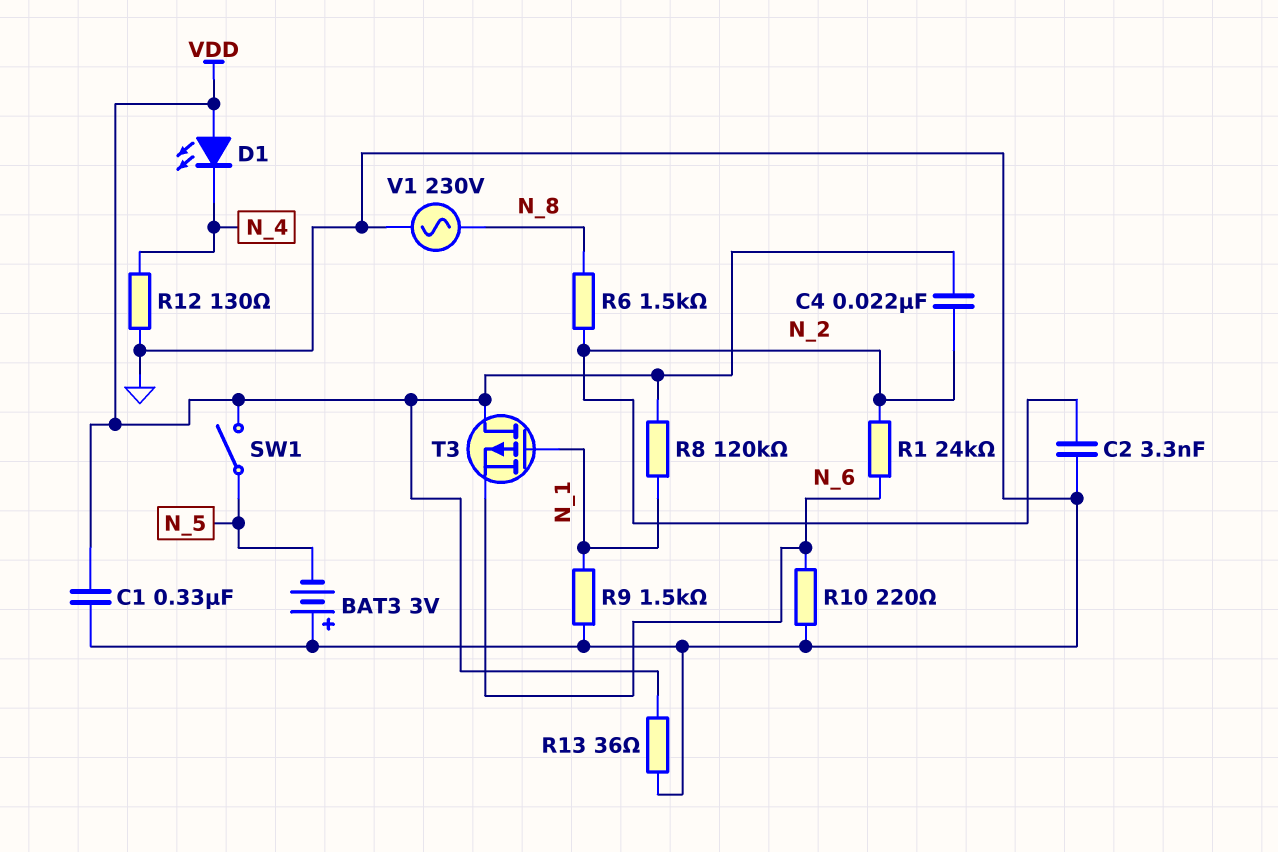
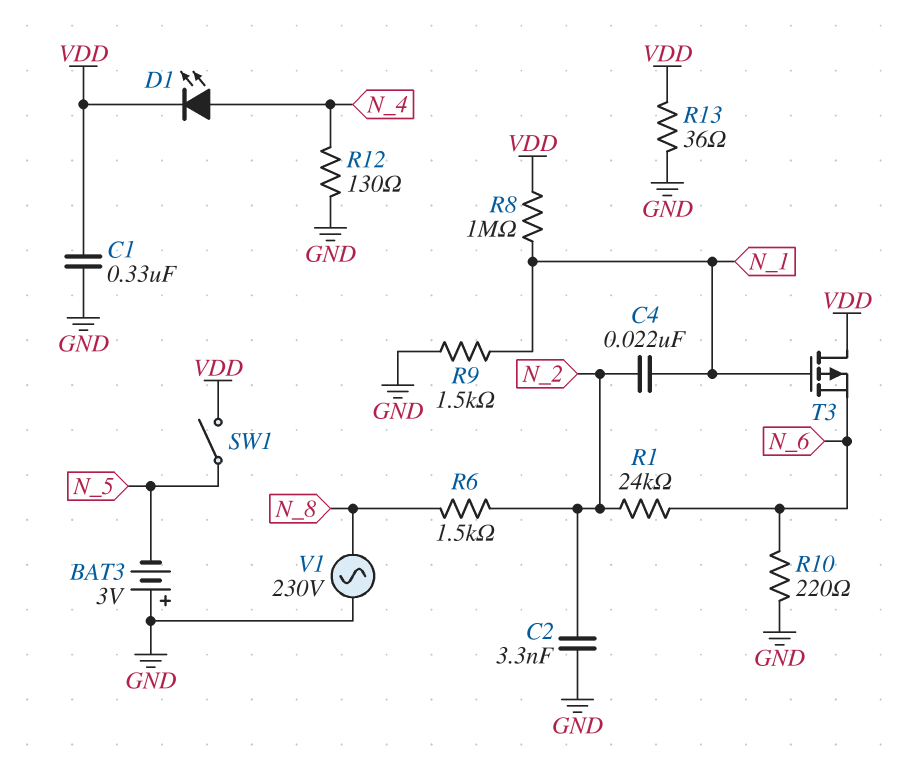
C4: 22nF (N_2, VDD) -> 22nF (N_1, N_2)
D1: LED (A VDD, K N_4) -> LED (A N_4, K VDD)
R8: 120k (N_1, VDD) -> 1M (N_1, VDD)

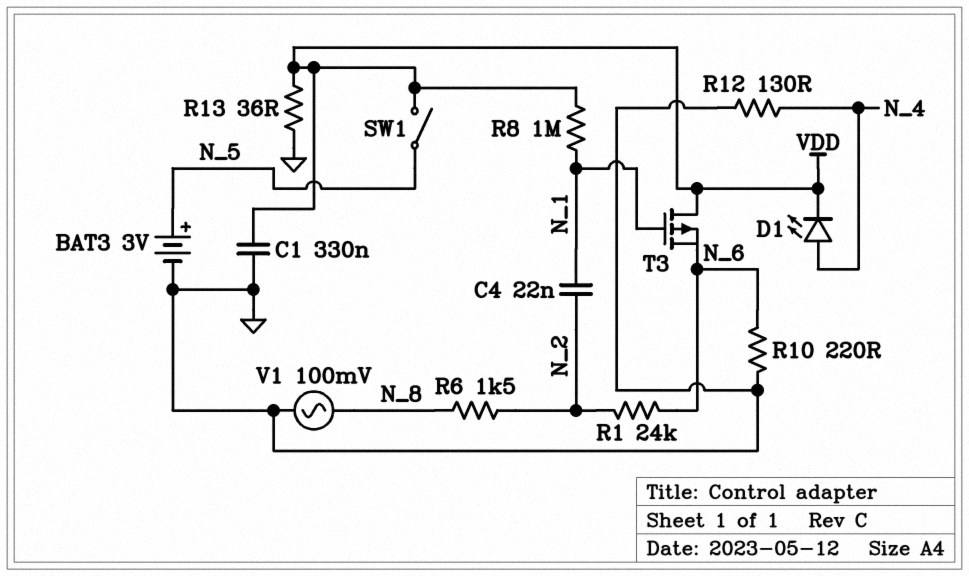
BAT3: 3V (plus GND, minus N_5) -> 3V (plus N_5, minus GND)
C2: 3.3nF (GND, N_2) -> none
R9: 1.5k (GND, N_1) -> none
V1: AC 230V (GND, N_8) -> AC 100mV (GND, N_8)

